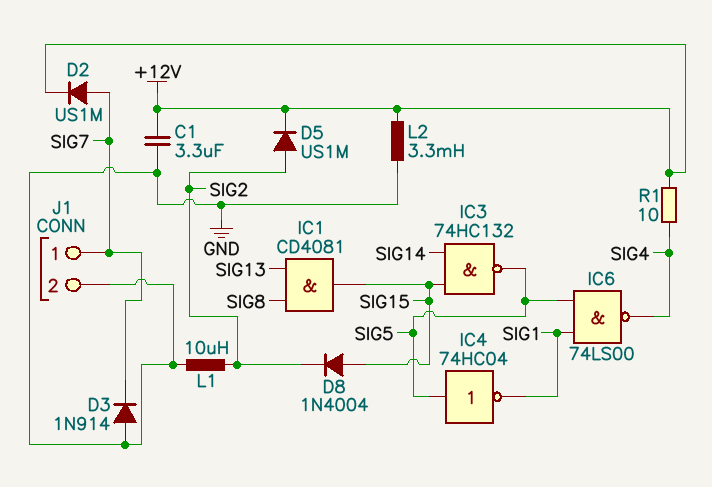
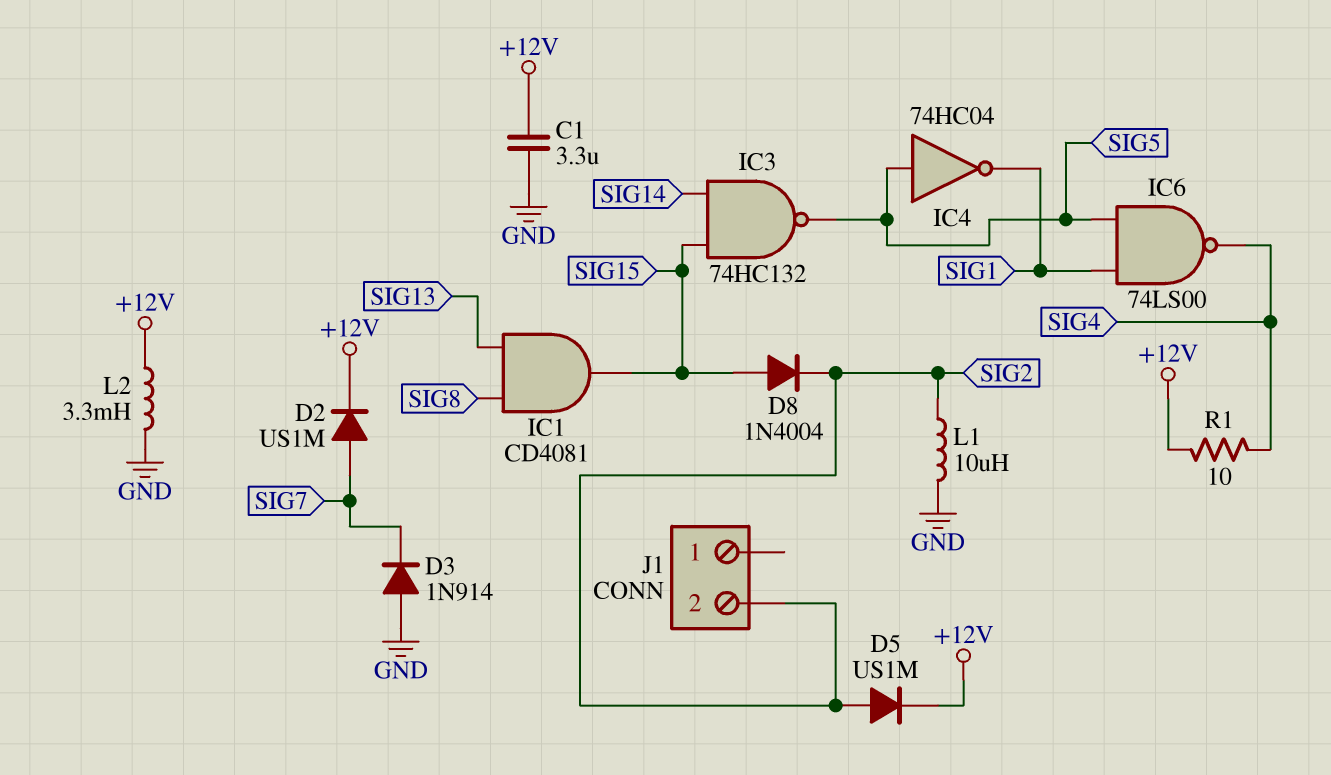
J1 pin 1: SIG7 -> none
J1 pin 2: GND -> SIG2

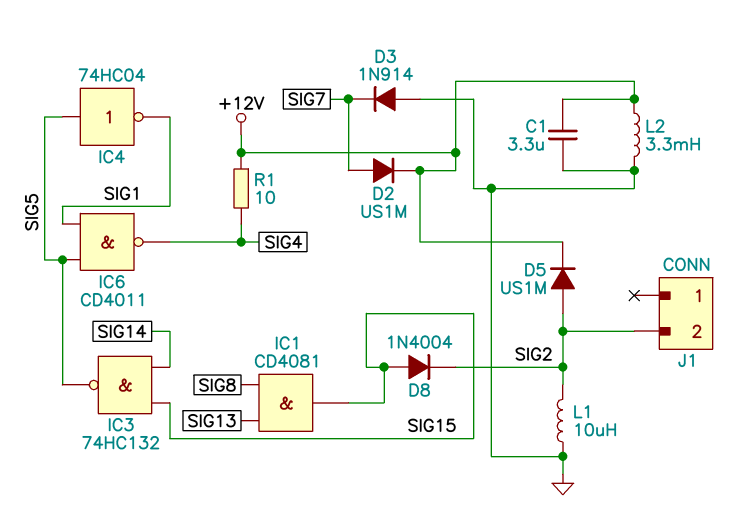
IC6: NAND 74LS00 (in SIG1, in SIG5, out SIG4) -> NAND CD4011 (in SIG1, in SIG5, out SIG4)

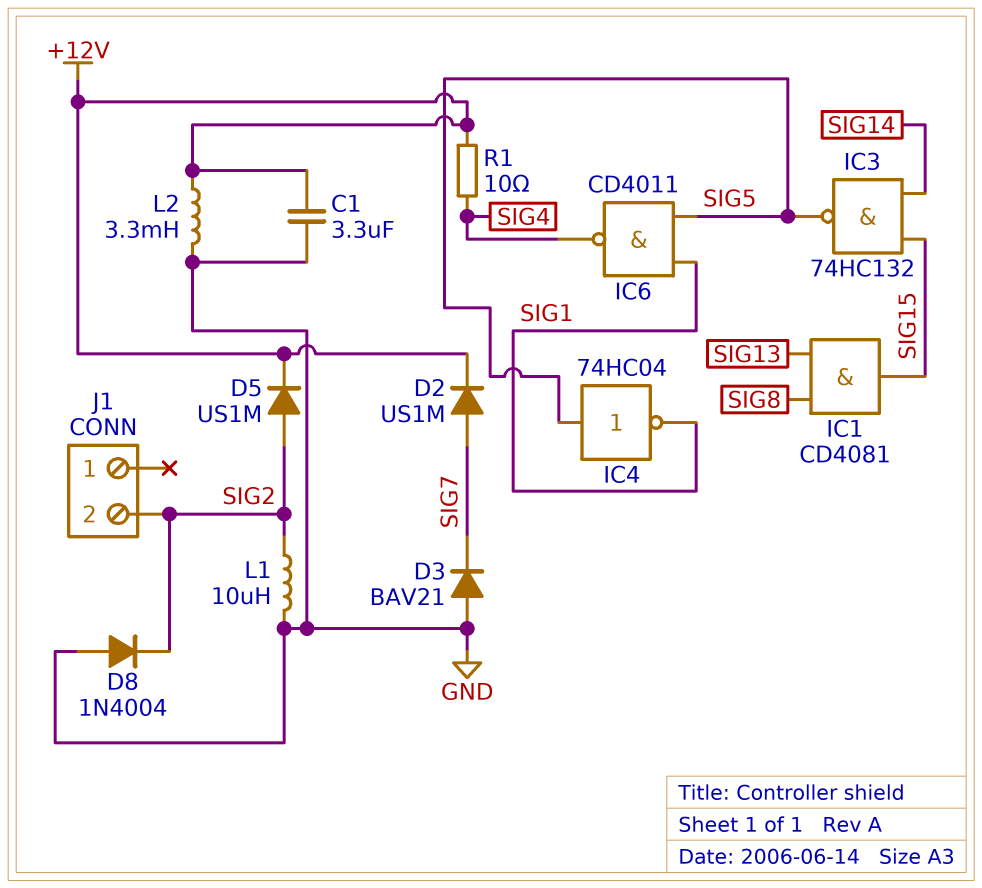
D3: diode 1N914 (A GND, K SIG7) -> diode BAV21 (A GND, K SIG7)
D8: diode 1N4004 (A SIG15, K SIG2) -> diode 1N4004 (A GND, K SIG2)

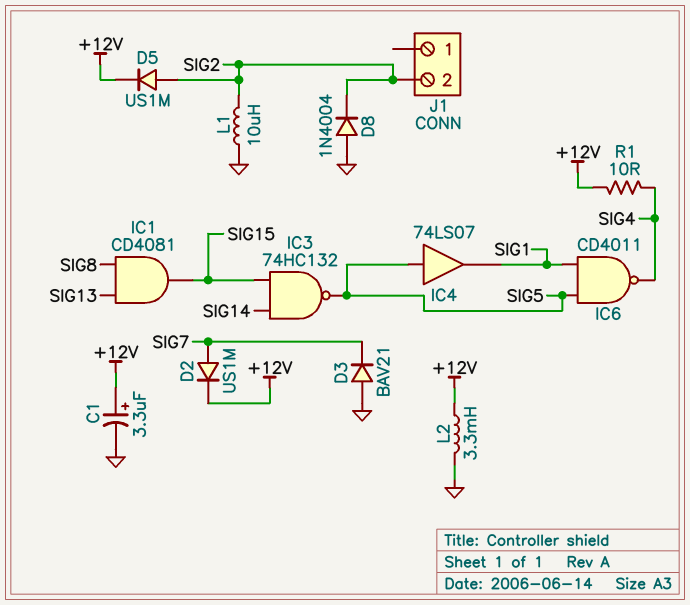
C1: 3.3uF (+12V, GND) -> 3.3uF (plus +12V, minus GND)
IC4: NOT 74HC04 (in SIG5, out SIG1) -> buffer 74LS07 (in SIG5, out SIG1)

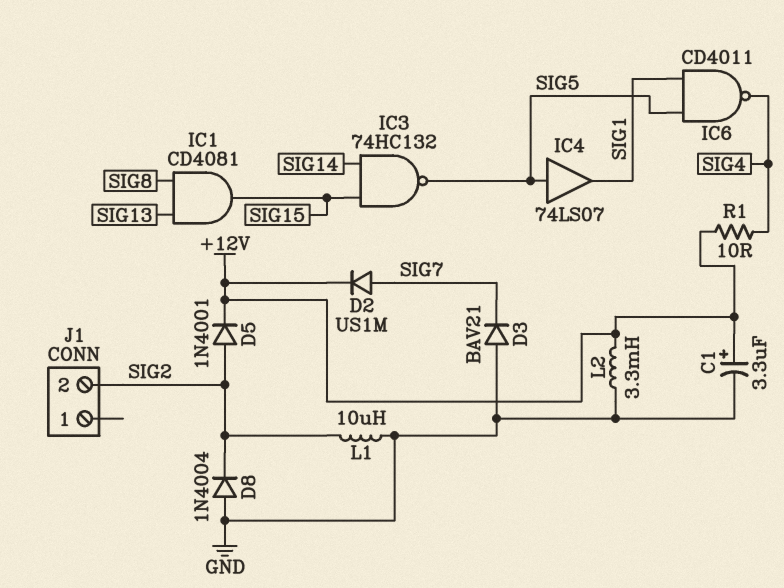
D5: diode US1M (A SIG2, K +12V) -> diode 1N4001 (A SIG2, K +12V)

